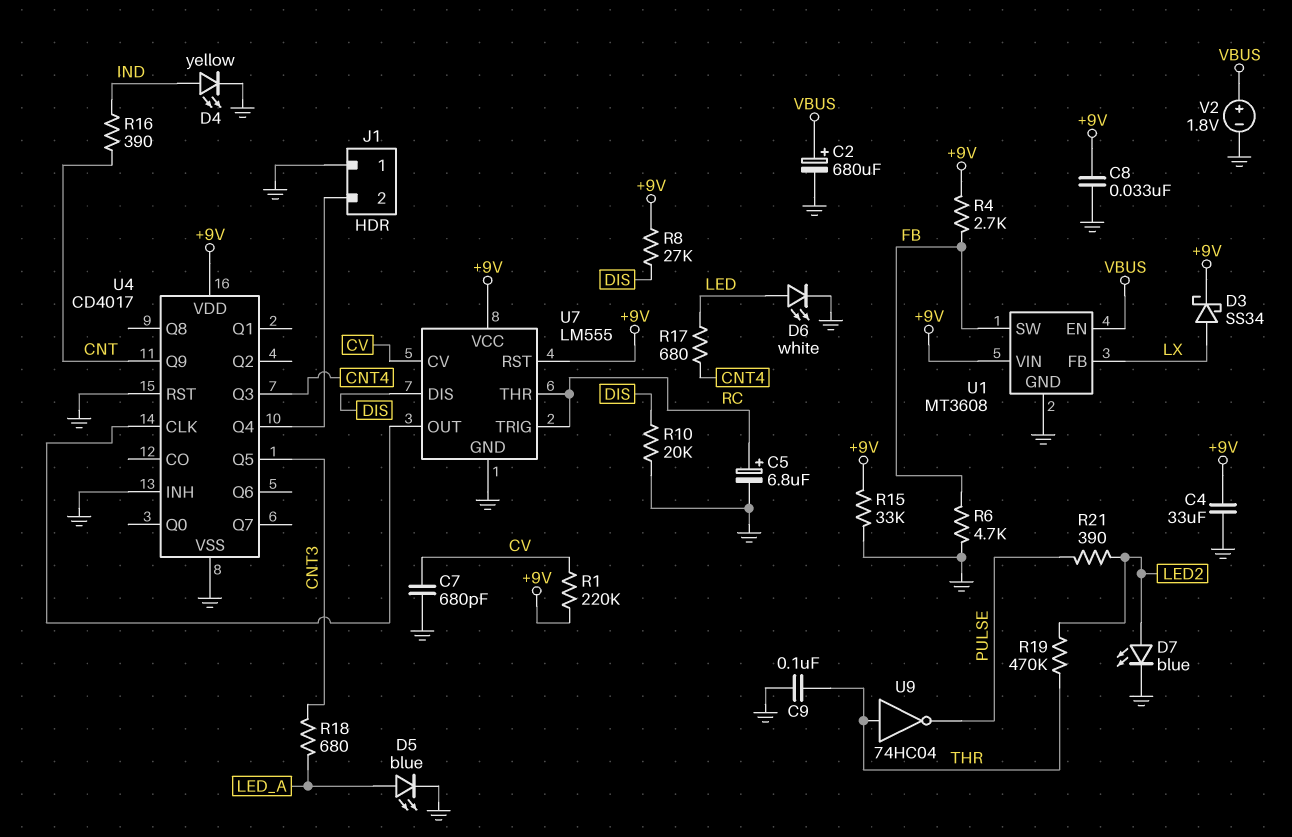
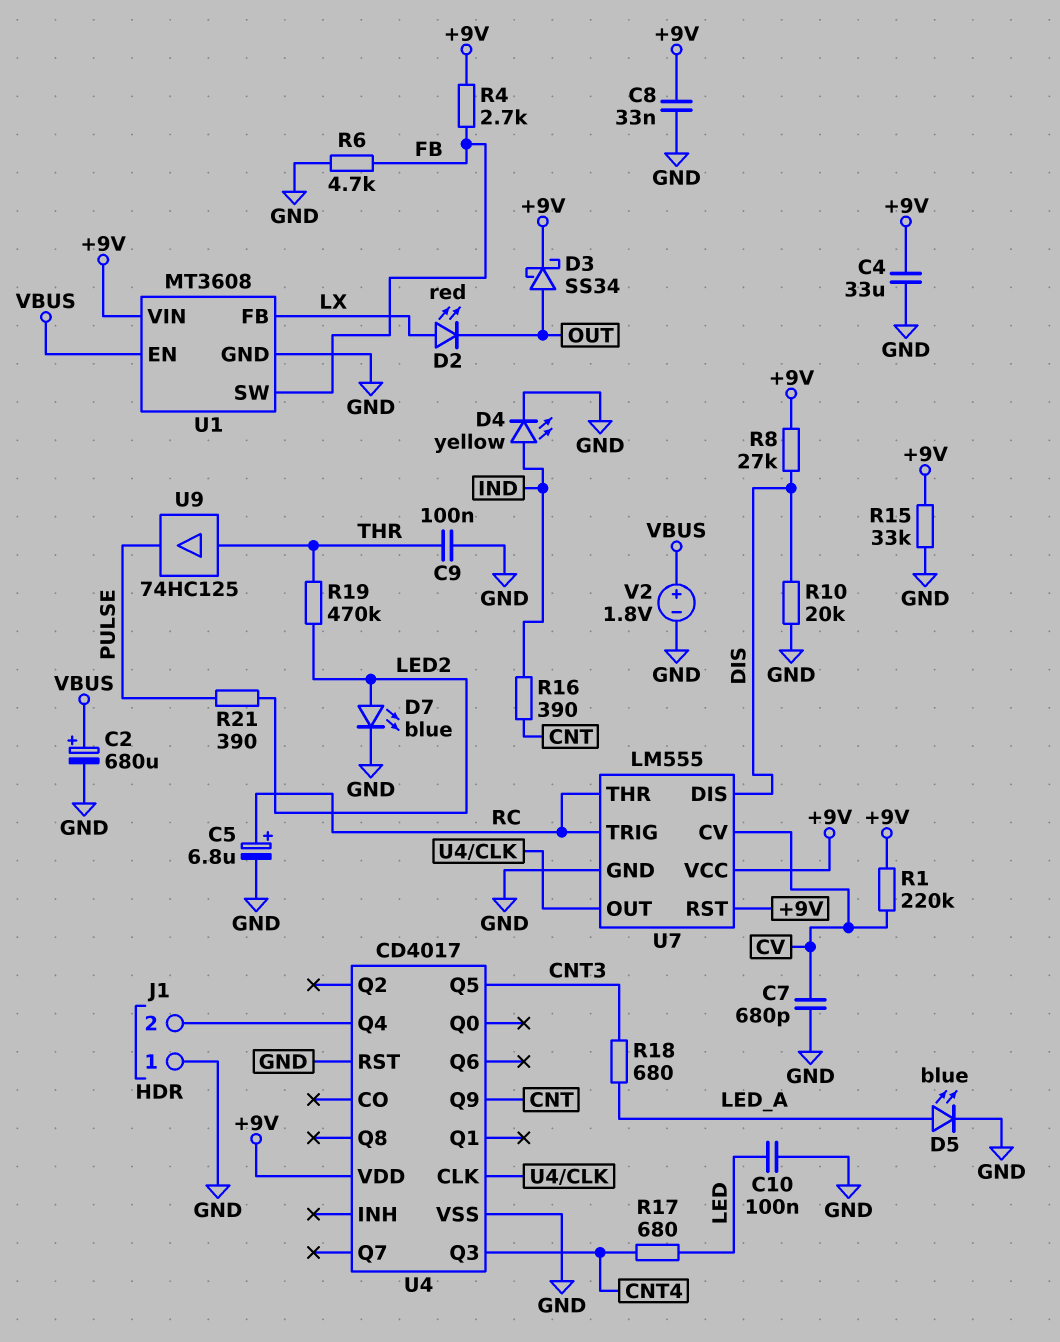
C10: none -> 100nF (GND, LED)
D2: none -> LED red (A LX, K OUT)
D3: schottky SS34 (A LX, K +9V) -> schottky SS34 (A OUT, K +9V)
D6: LED white (A LED, K GND) -> none
U4 pin INH: GND -> none
U9: NOT 74HC04 (in THR, out PULSE) -> buffer 74HC125 (in THR, out PULSE)

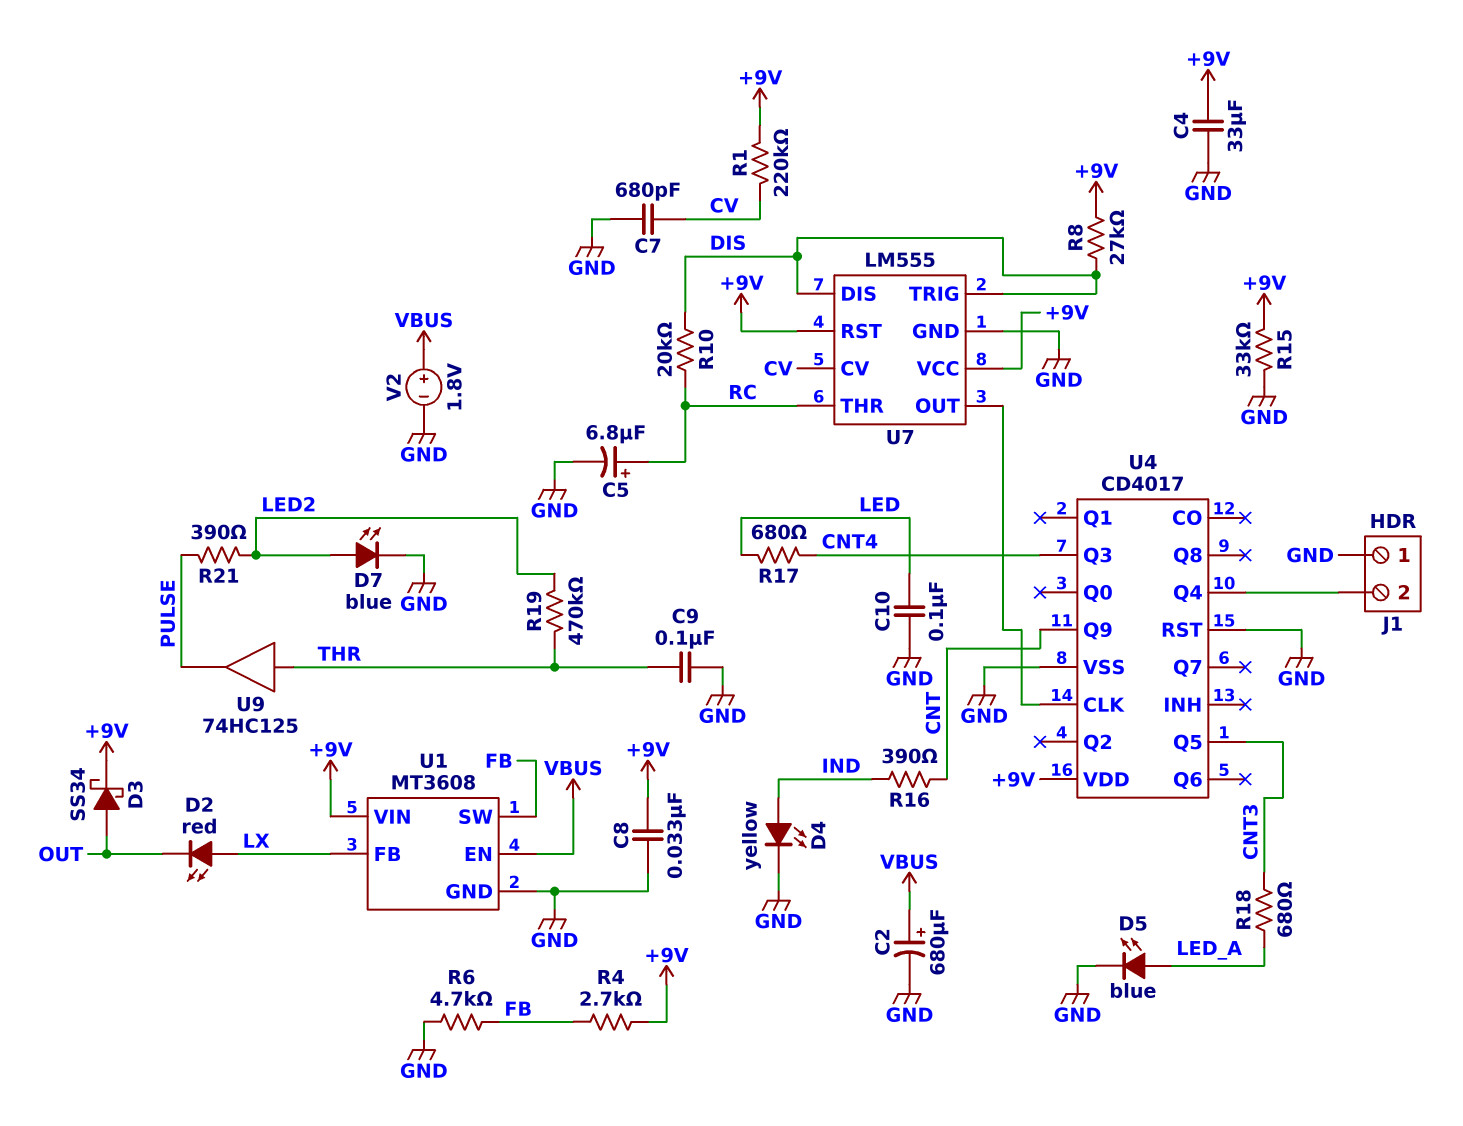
R10: 20k (DIS, GND) -> 20k (DIS, RC)
U7 pin TRIG: RC -> DIS

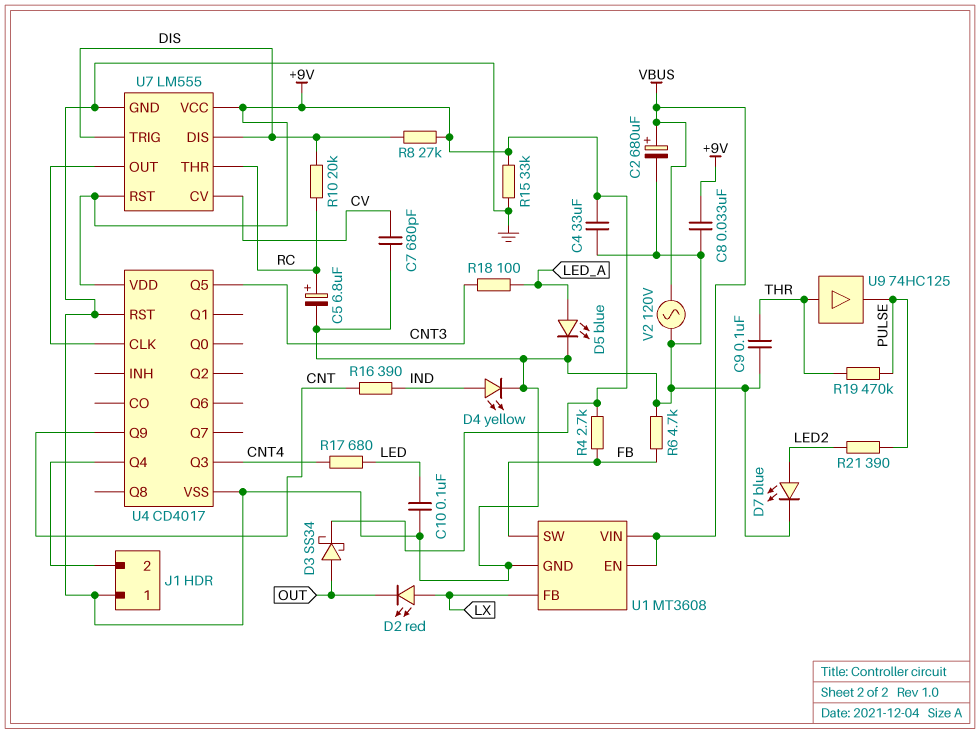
R1: 220k (+9V, CV) -> none
R18: 680 (CNT3, LED_A) -> 100 (CNT3, LED_A)
R19: 470k (LED2, THR) -> 470k (PULSE, THR)
U1 pin VIN: +9V -> VBUS
V2: 1.8V (plus VBUS, minus GND) -> AC 120V (GND, VBUS)

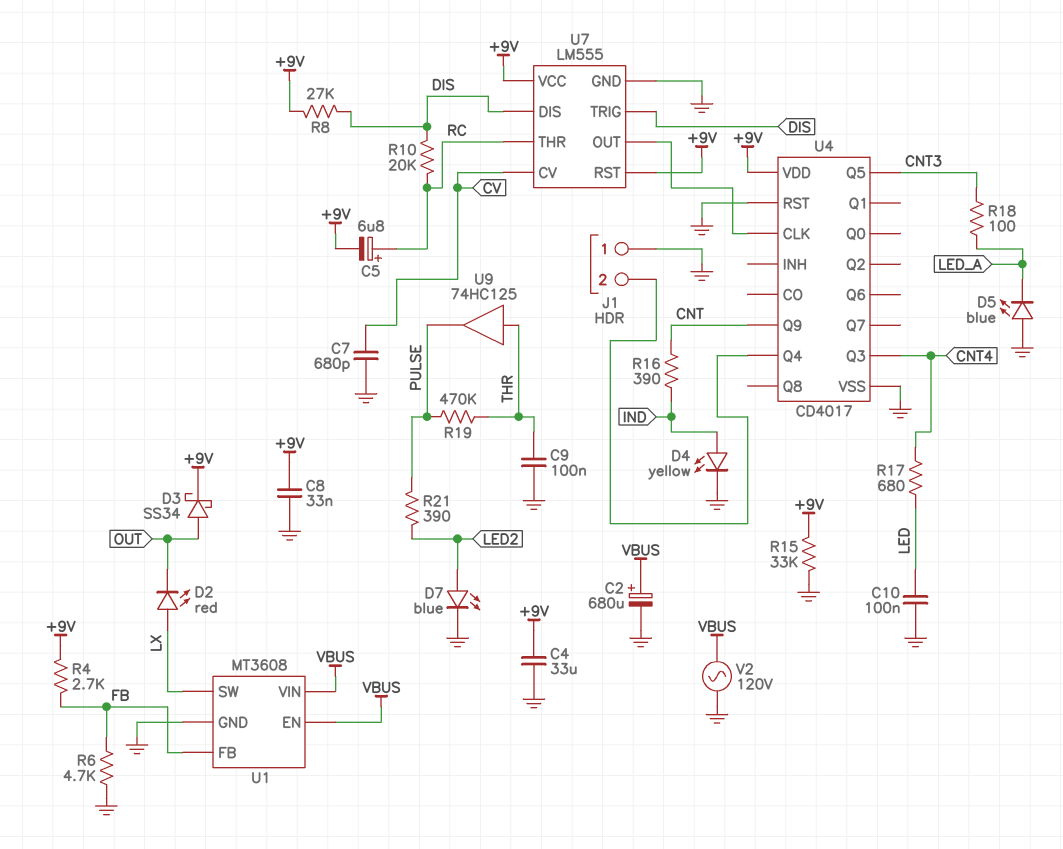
C5: 6.8uF (plus RC, minus GND) -> 6.8uF (plus RC, minus +9V)
D5: LED blue (A LED_A, K GND) -> LED blue (A GND, K LED_A)
U1 pin FB: LX -> FB
U1 pin SW: FB -> LX

